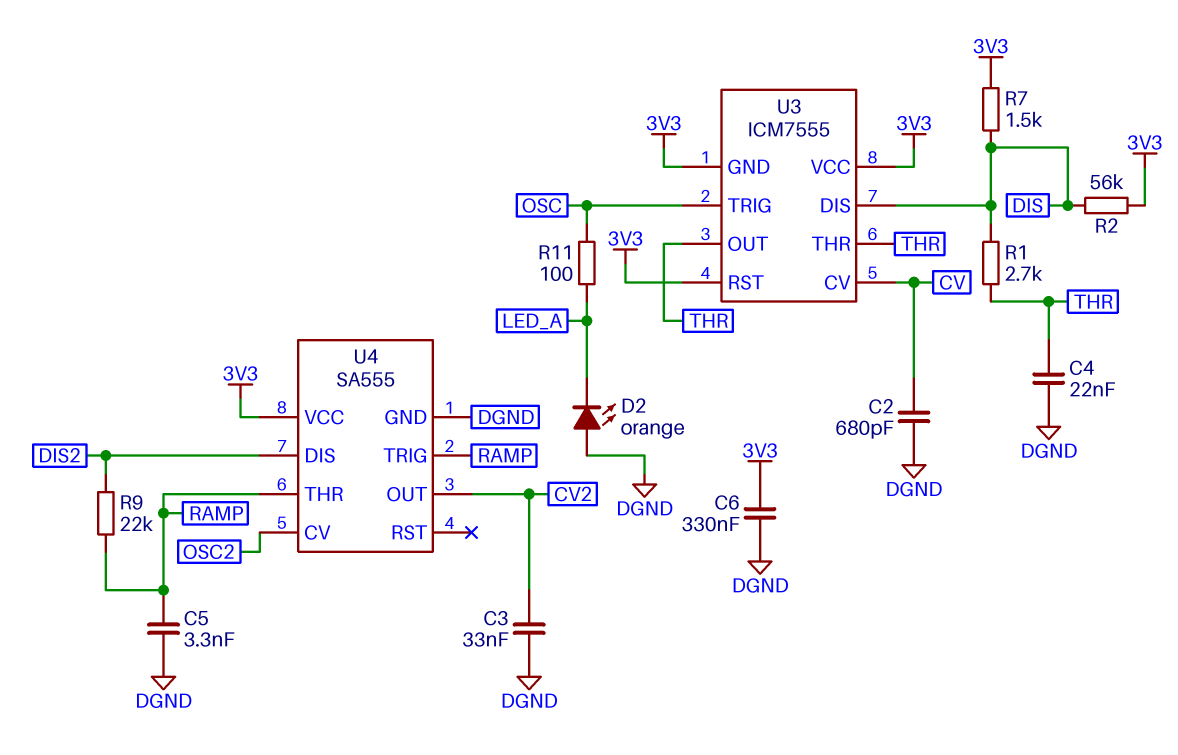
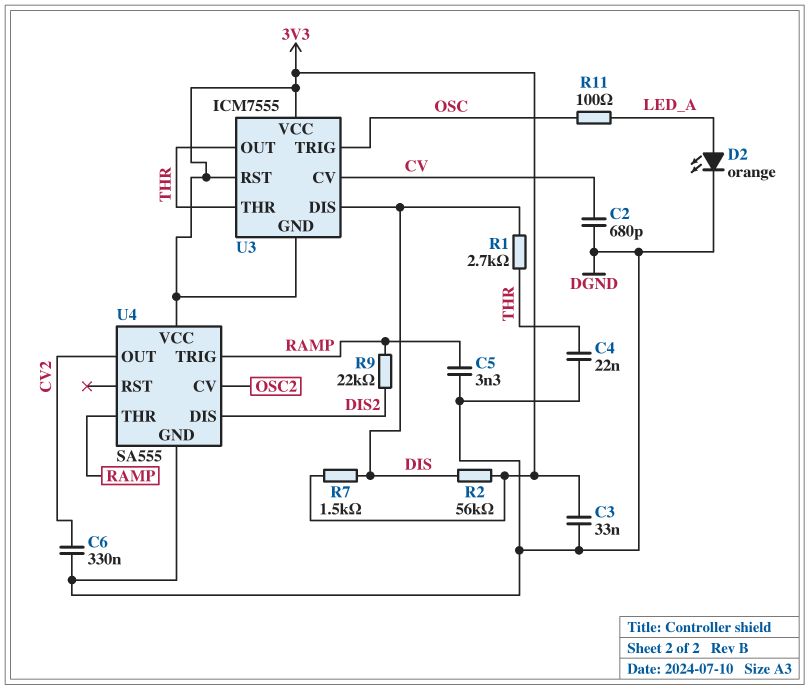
C3: 33nF (CV2, DGND) -> 33nF (3V3, DGND)
C6: 330nF (3V3, DGND) -> 330nF (CV2, DGND)
D2: LED orange (A DGND, K LED_A) -> LED orange (A LED_A, K DGND)

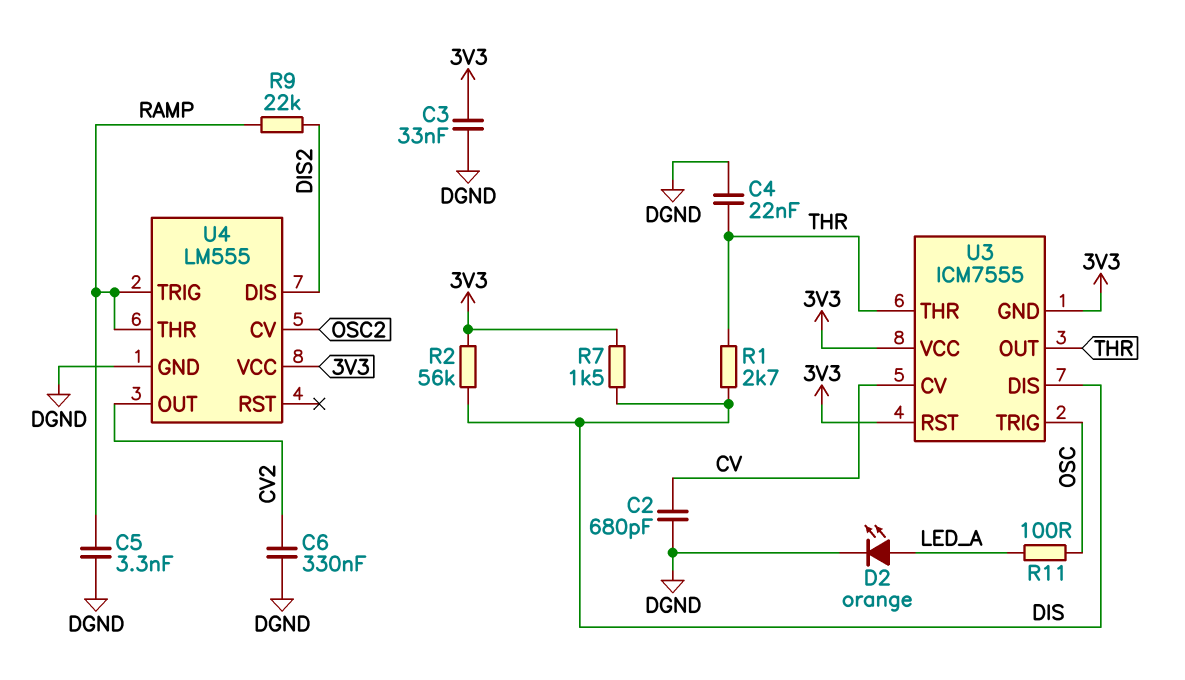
U4: SA555 -> LM555

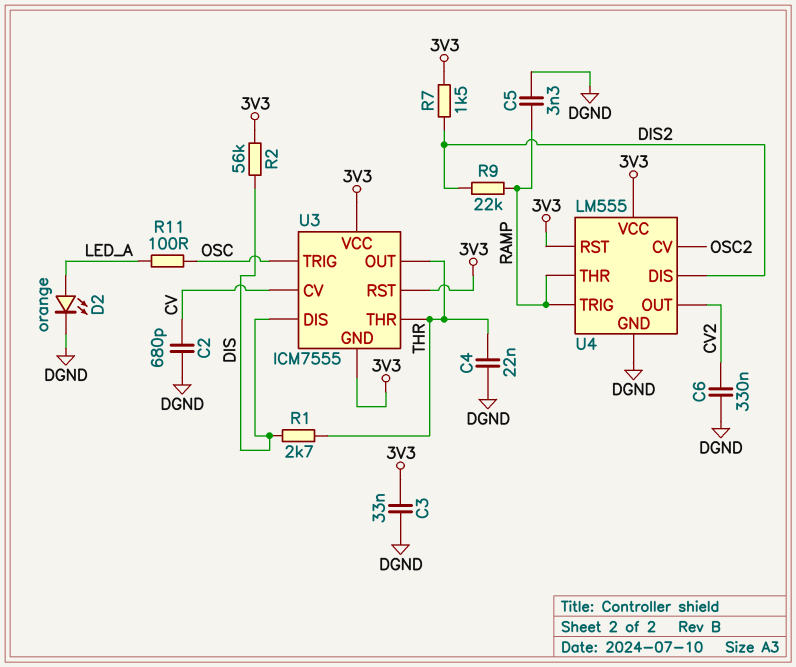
R7: 1.5k (3V3, DIS) -> 1.5k (3V3, DIS2)
U4 pin RST: none -> 3V3

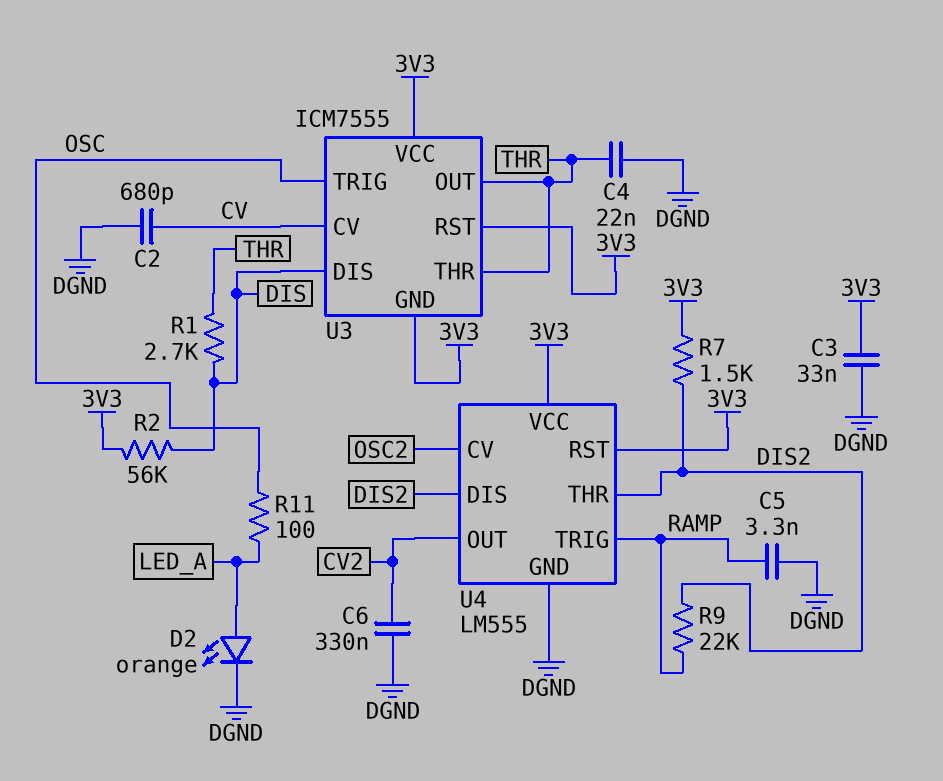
U4 pin THR: RAMP -> DIS2

